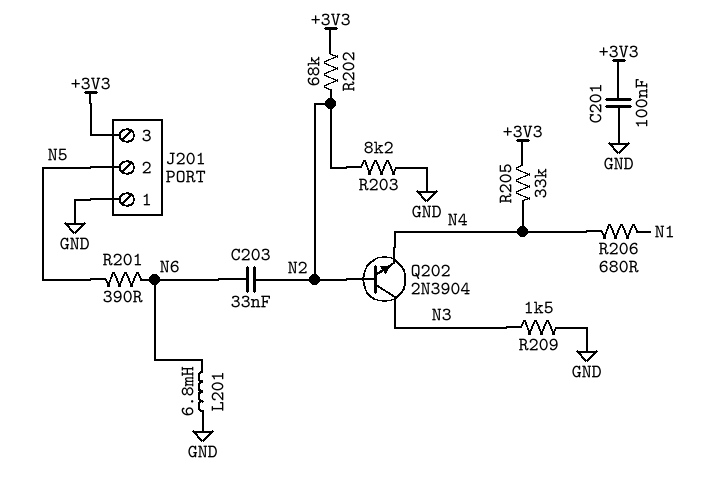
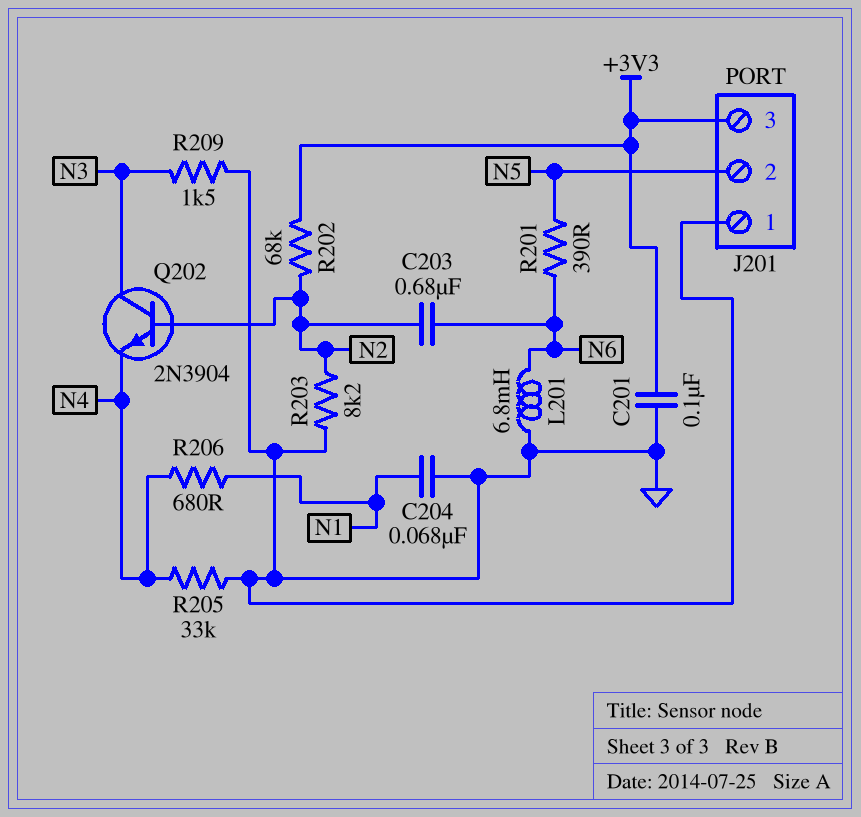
C203: 33nF (N2, N6) -> 680nF (N2, N6)
C204: none -> 68nF (GND, N1)
R205: 33k (+3V3, N4) -> 33k (GND, N4)

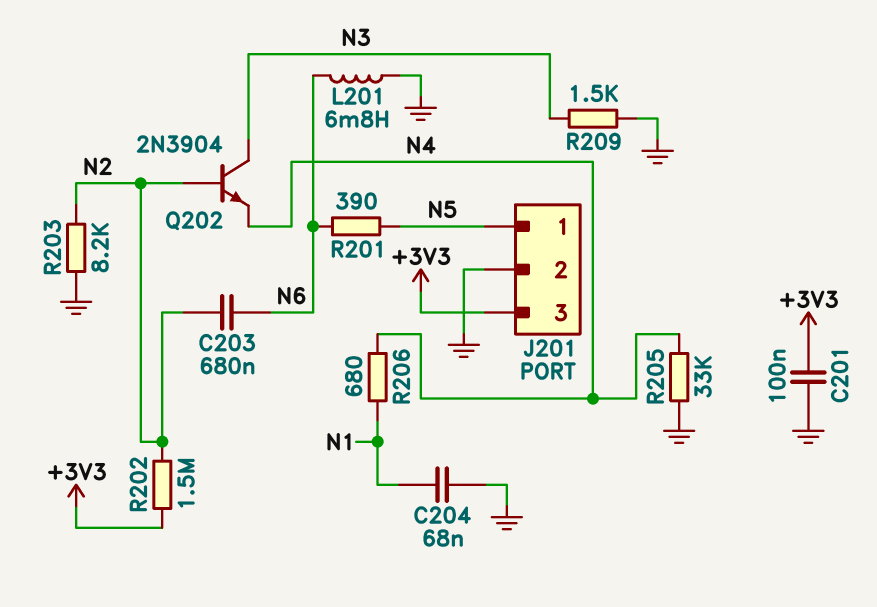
J201 pin 1: GND -> N5
J201 pin 2: N5 -> GND
R202: 68k (+3V3, N2) -> 1.5M (+3V3, N2)

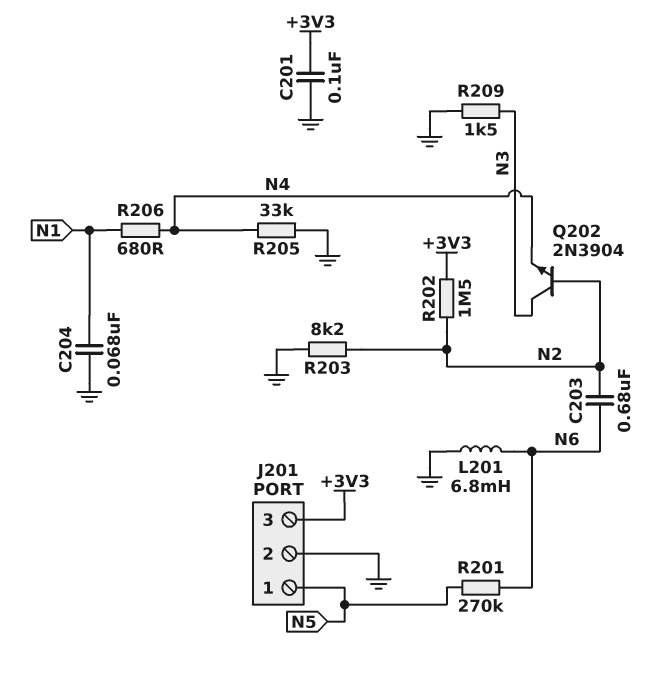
R201: 390 (N5, N6) -> 270k (N5, N6)

